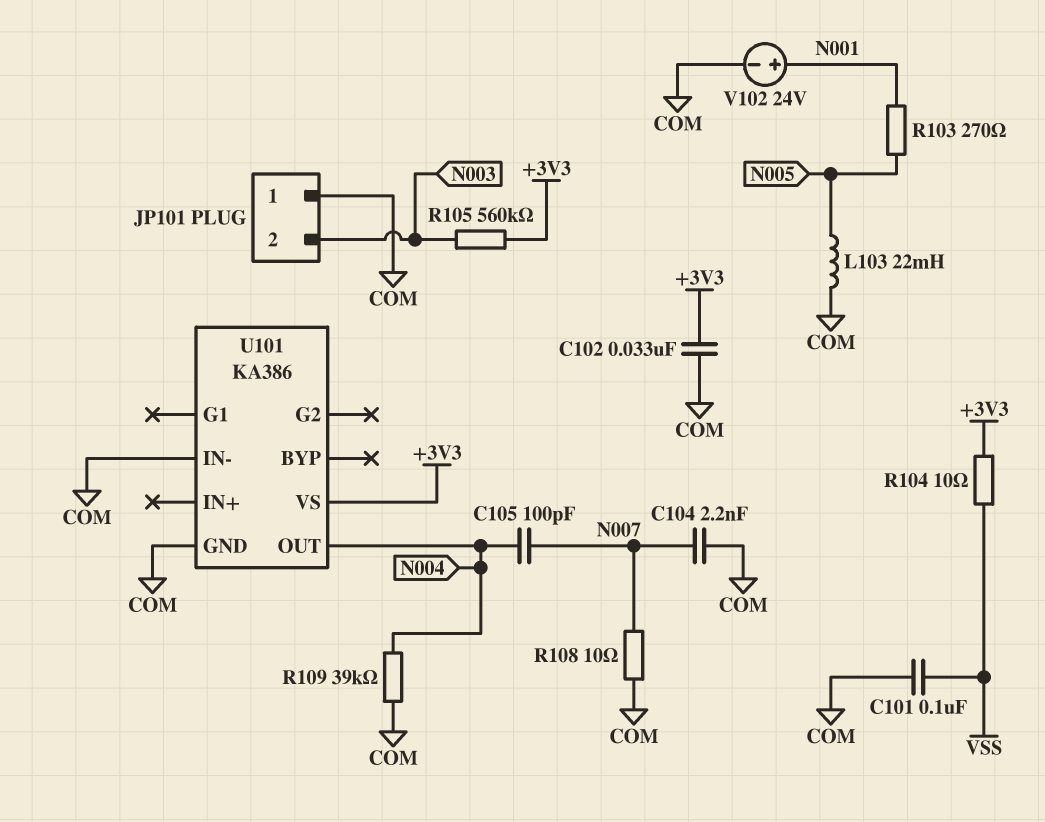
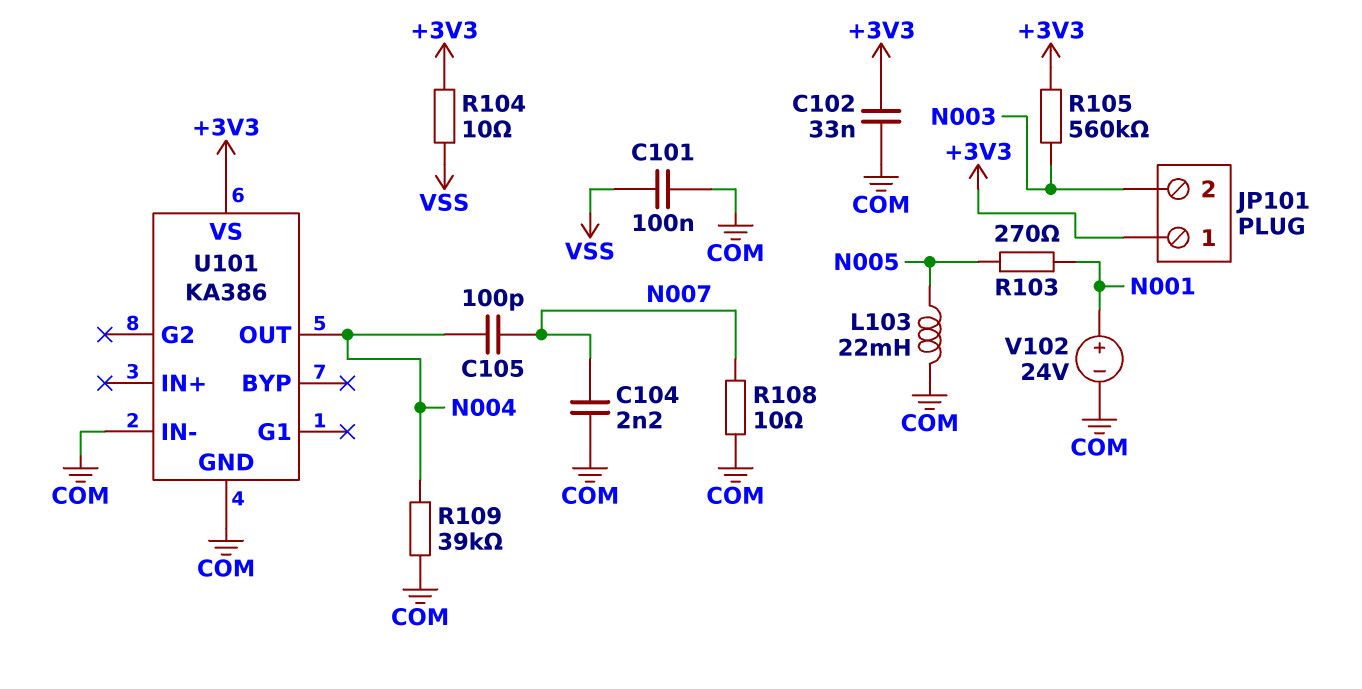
JP101 pin 1: COM -> +3V3

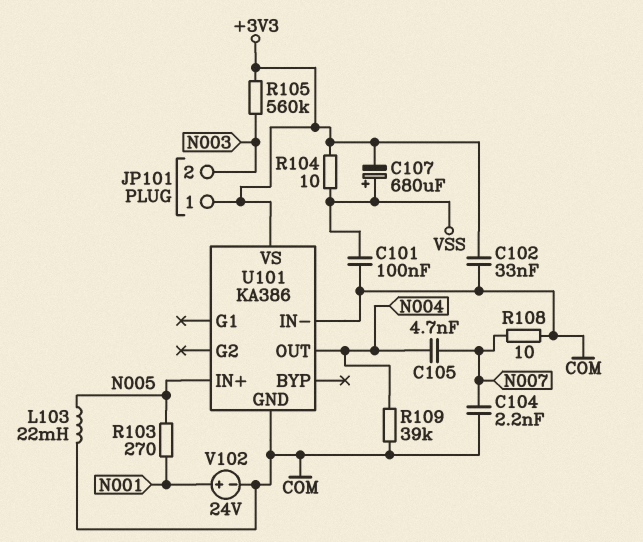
C105: 100pF (N004, N007) -> 4.7nF (N004, N007)
C107: none -> 680uF (plus VSS, minus +3V3)
U101 pin IN+: none -> N005

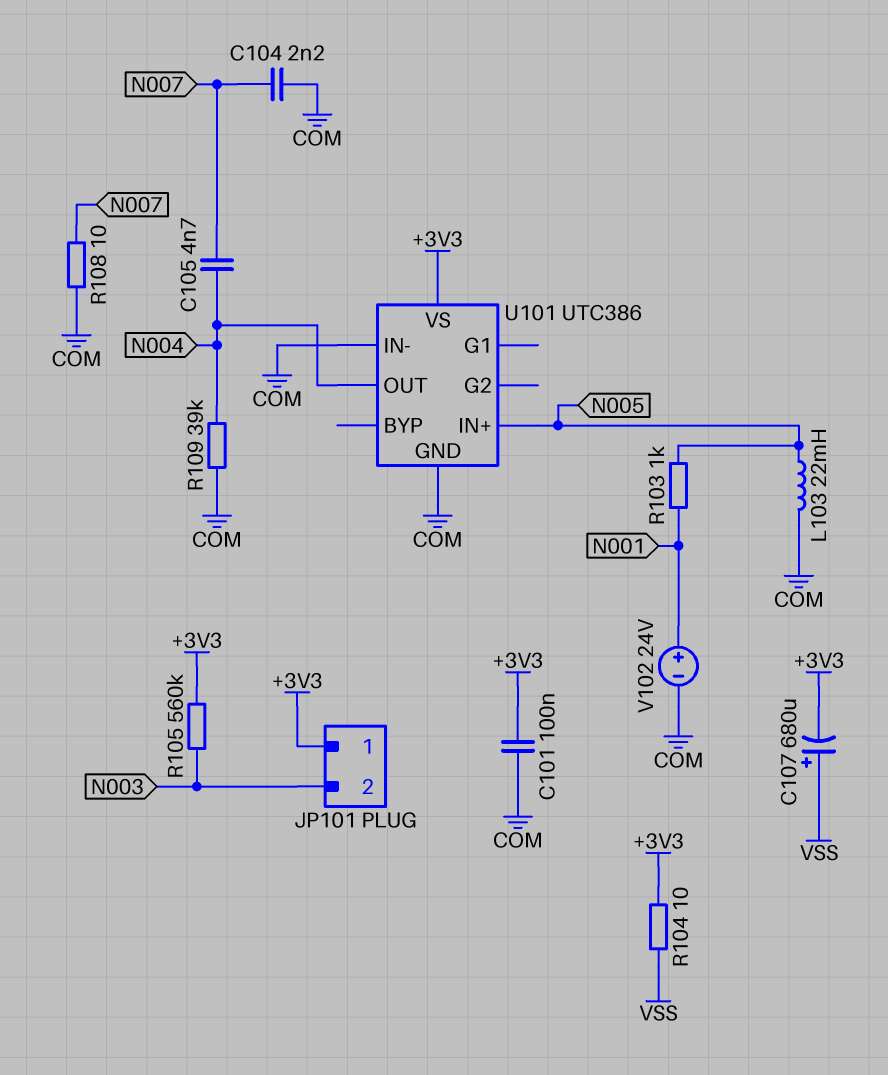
C101: 100nF (COM, VSS) -> 100nF (+3V3, COM)
C102: 33nF (+3V3, COM) -> none
R103: 270 (N001, N005) -> 1k (N001, N005)
U101: KA386 -> UTC386

